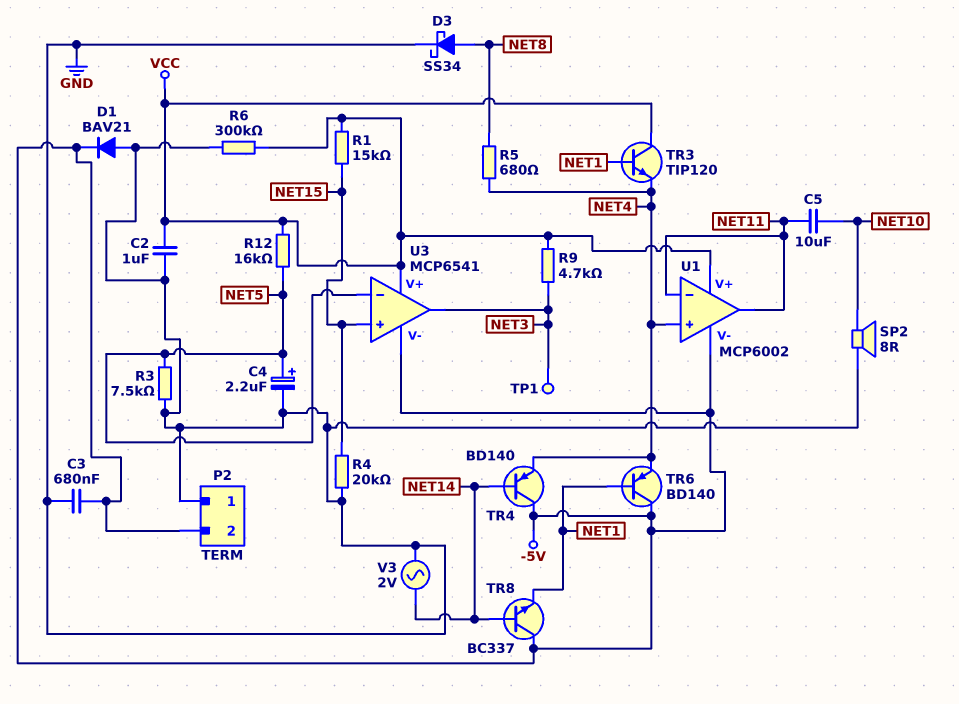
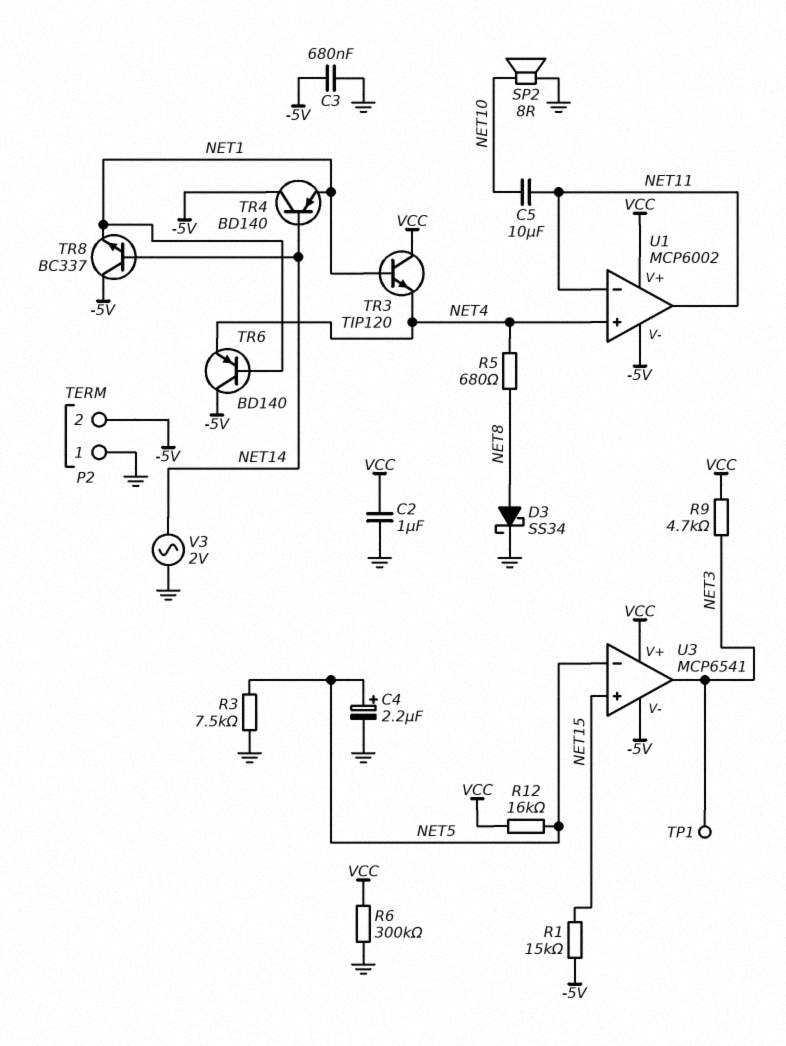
D1: diode BAV21 (A GND, K -5V) -> none
R1: 15k (NET15, VCC) -> 15k (-5V, NET15)
R4: 20k (GND, NET15) -> none
TR4: PNP BD140 (B NET14, C -5V, E NET4) -> PNP BD140 (B NET14, C -5V, E NET1)

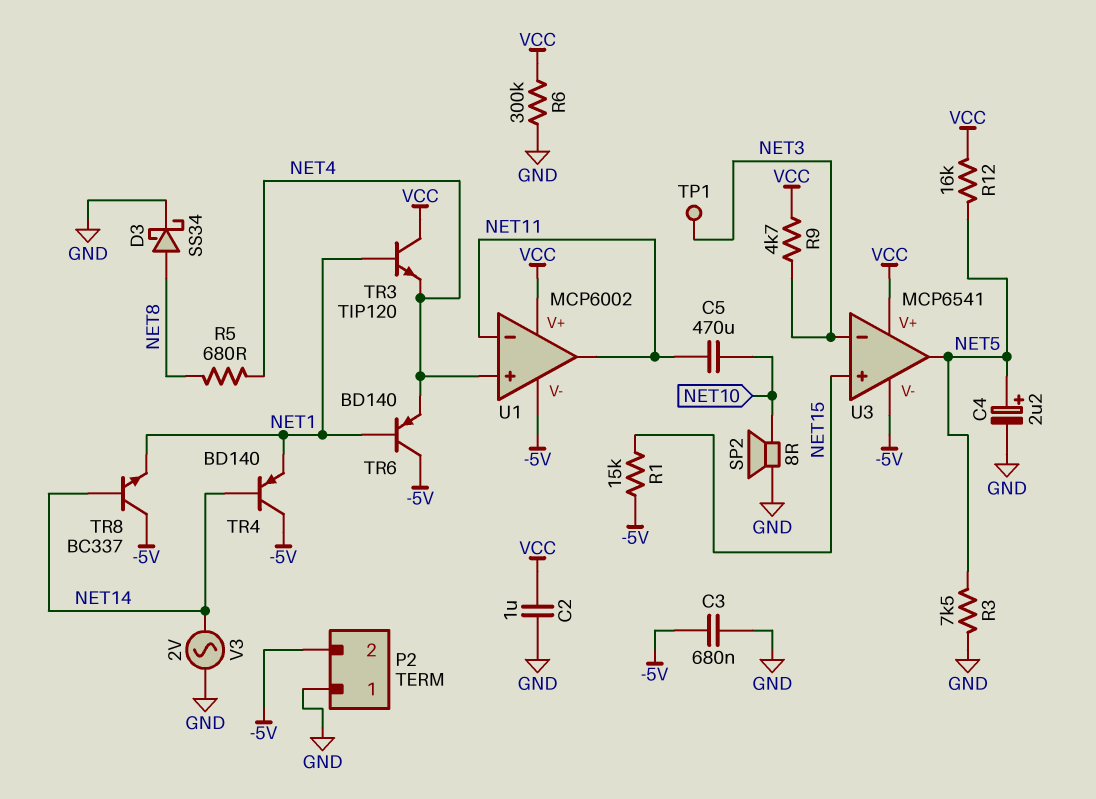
C5: 10uF (NET10, NET11) -> 470uF (NET10, NET11)
U3 pin in-: NET5 -> NET3
U3 pin out: NET3 -> NET5

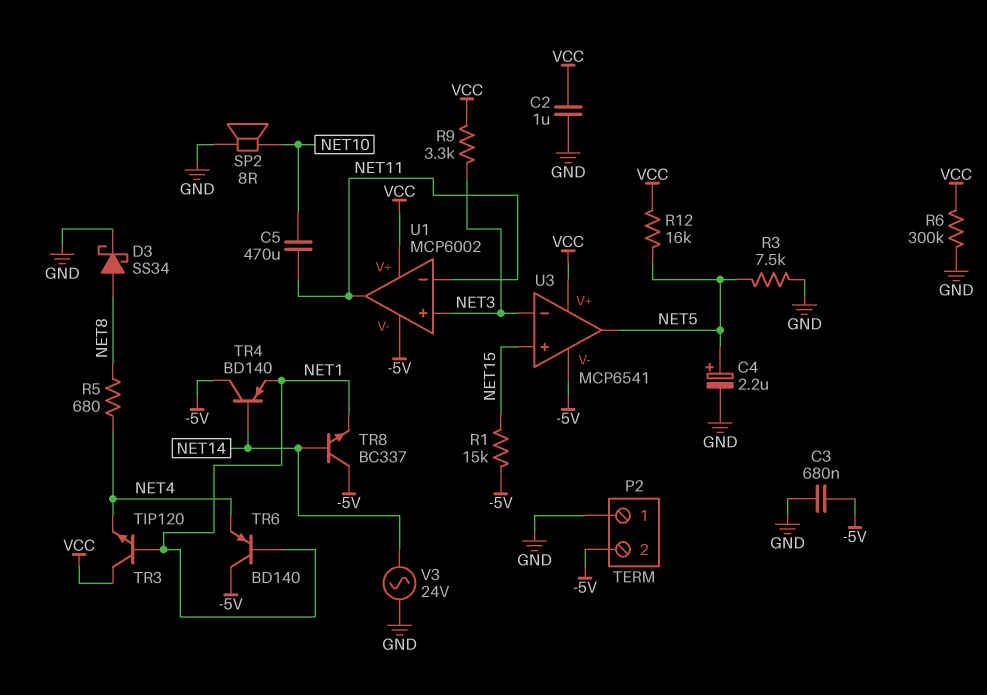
R9: 4.7k (NET3, VCC) -> 3.3k (NET3, VCC)
TP1: test point (NET3) -> none
U1 pin in+: NET4 -> NET3
V3: AC 2V (GND, NET14) -> AC 24V (GND, NET14)

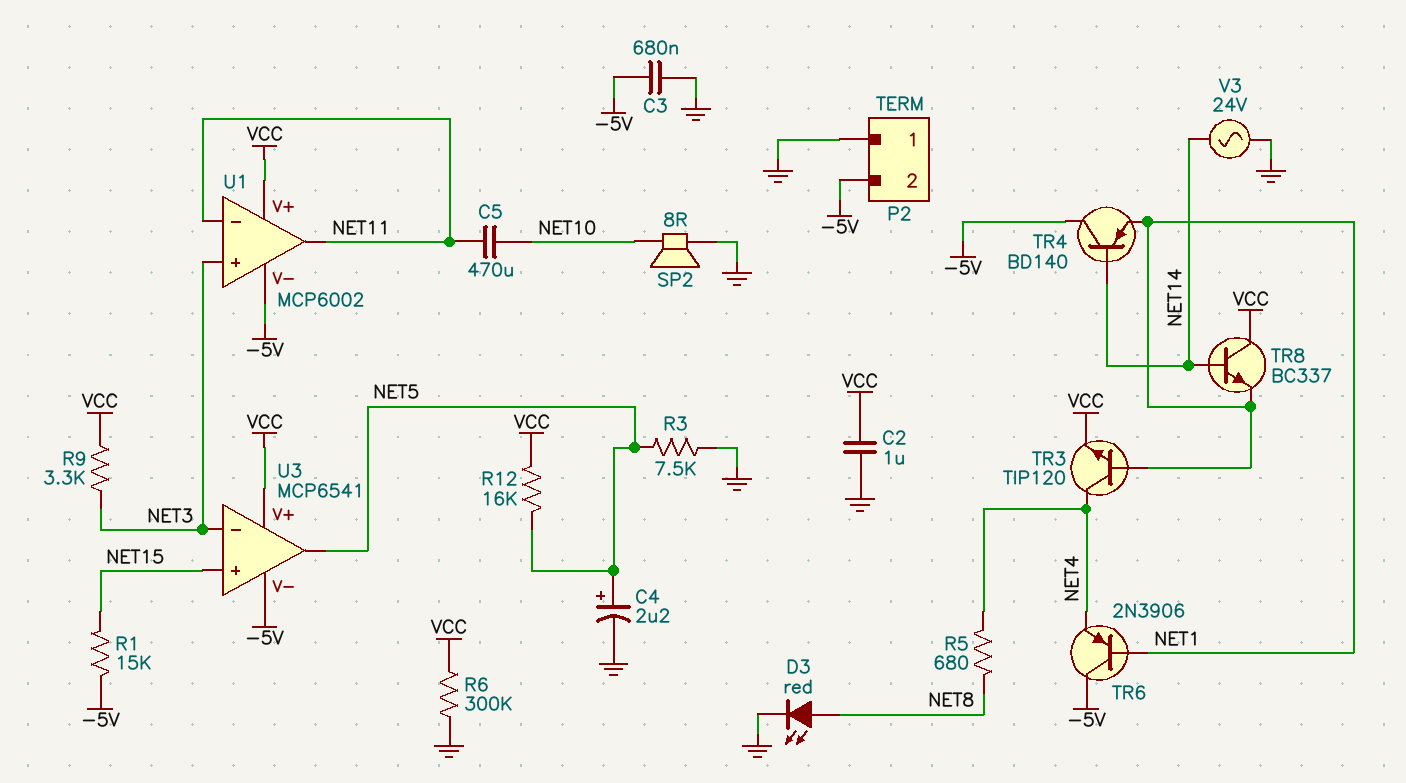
D3: schottky SS34 (A NET8, K GND) -> LED red (A NET8, K GND)
TR3: NPN TIP120 (B NET1, C VCC, E NET4) -> NPN TIP120 (B NET1, C NET4, E VCC)
TR6: PNP BD140 (B NET1, C -5V, E NET4) -> PNP 2N3906 (B NET1, C -5V, E NET4)
TR8: NPN BC337 (B NET14, C -5V, E NET1) -> NPN BC337 (B NET14, C VCC, E NET1)

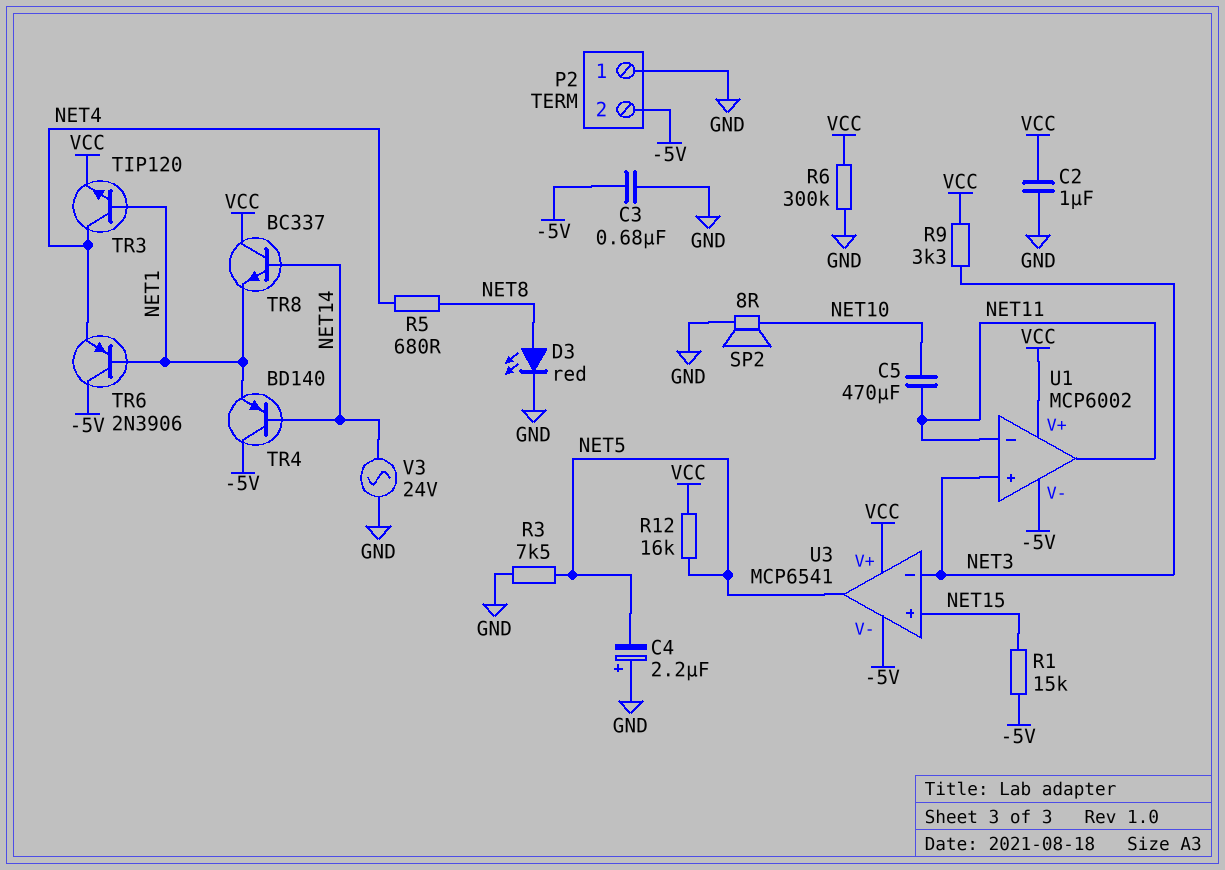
C4: 2.2uF (plus NET5, minus GND) -> 2.2uF (plus GND, minus NET5)

